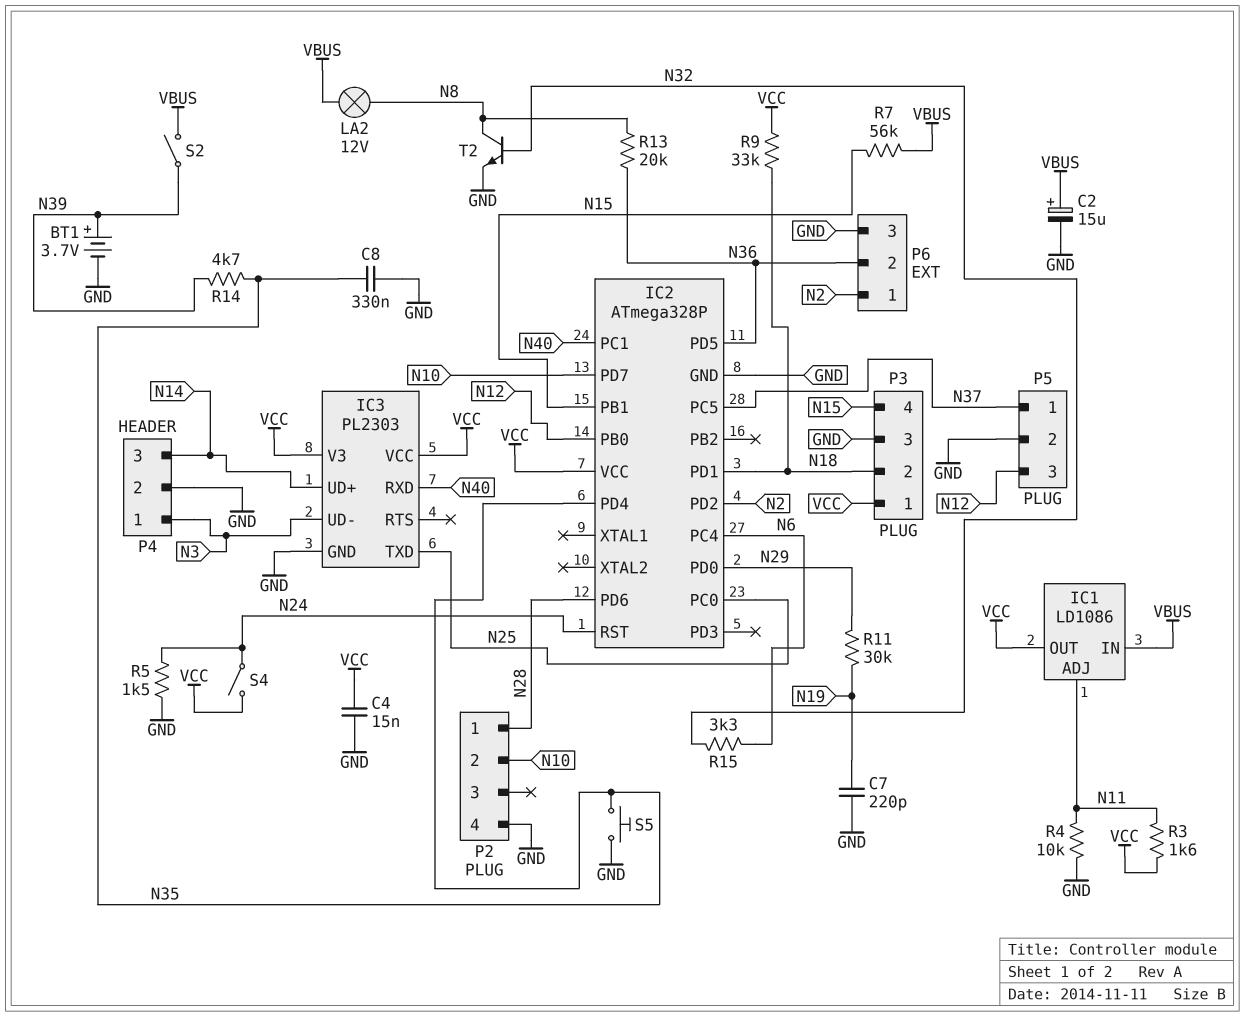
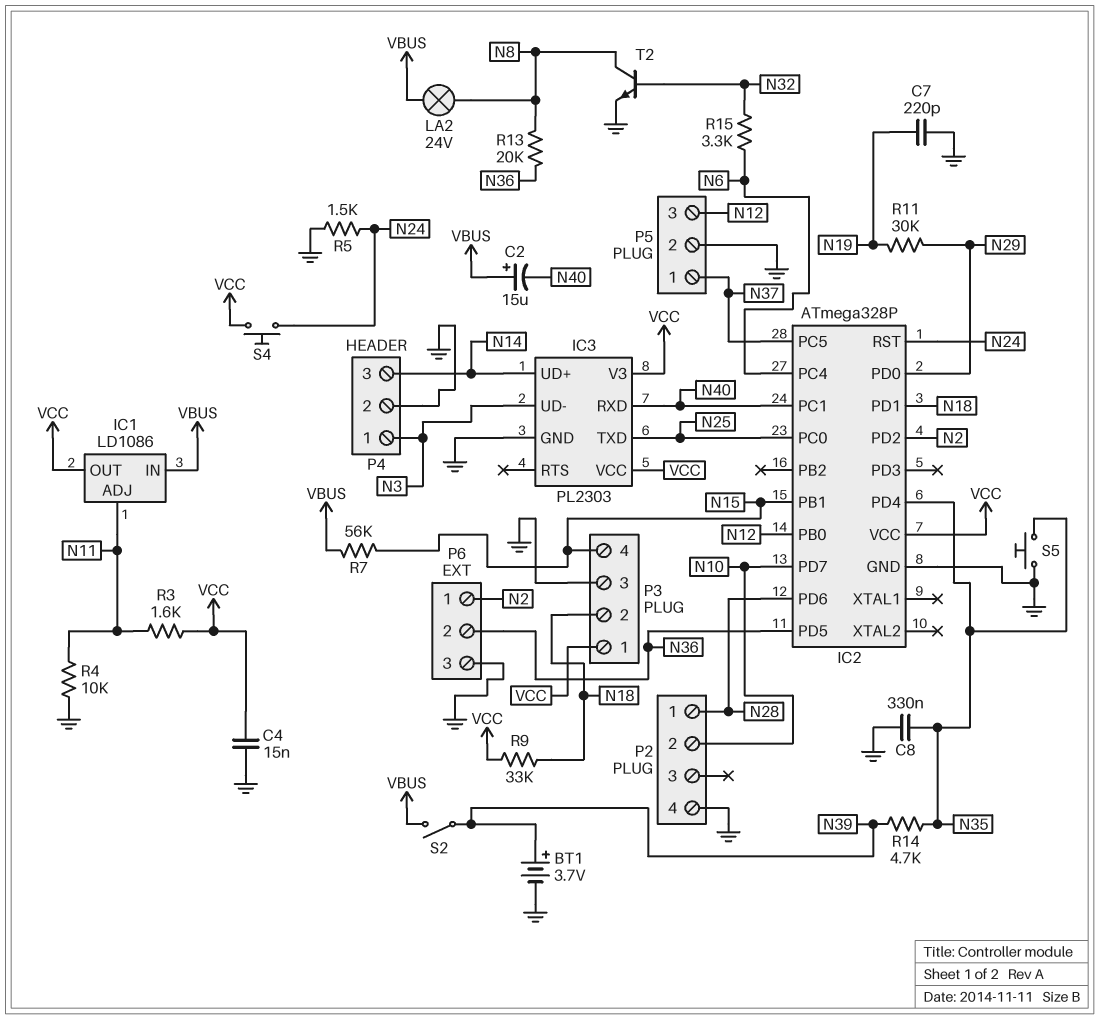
C2: 15uF (plus VBUS, minus GND) -> 15uF (plus VBUS, minus N40)
LA2: lamp 12V (N8, VBUS) -> lamp 24V (N8, VBUS)
S4: switch (N24, VCC) -> button (N24, VCC)

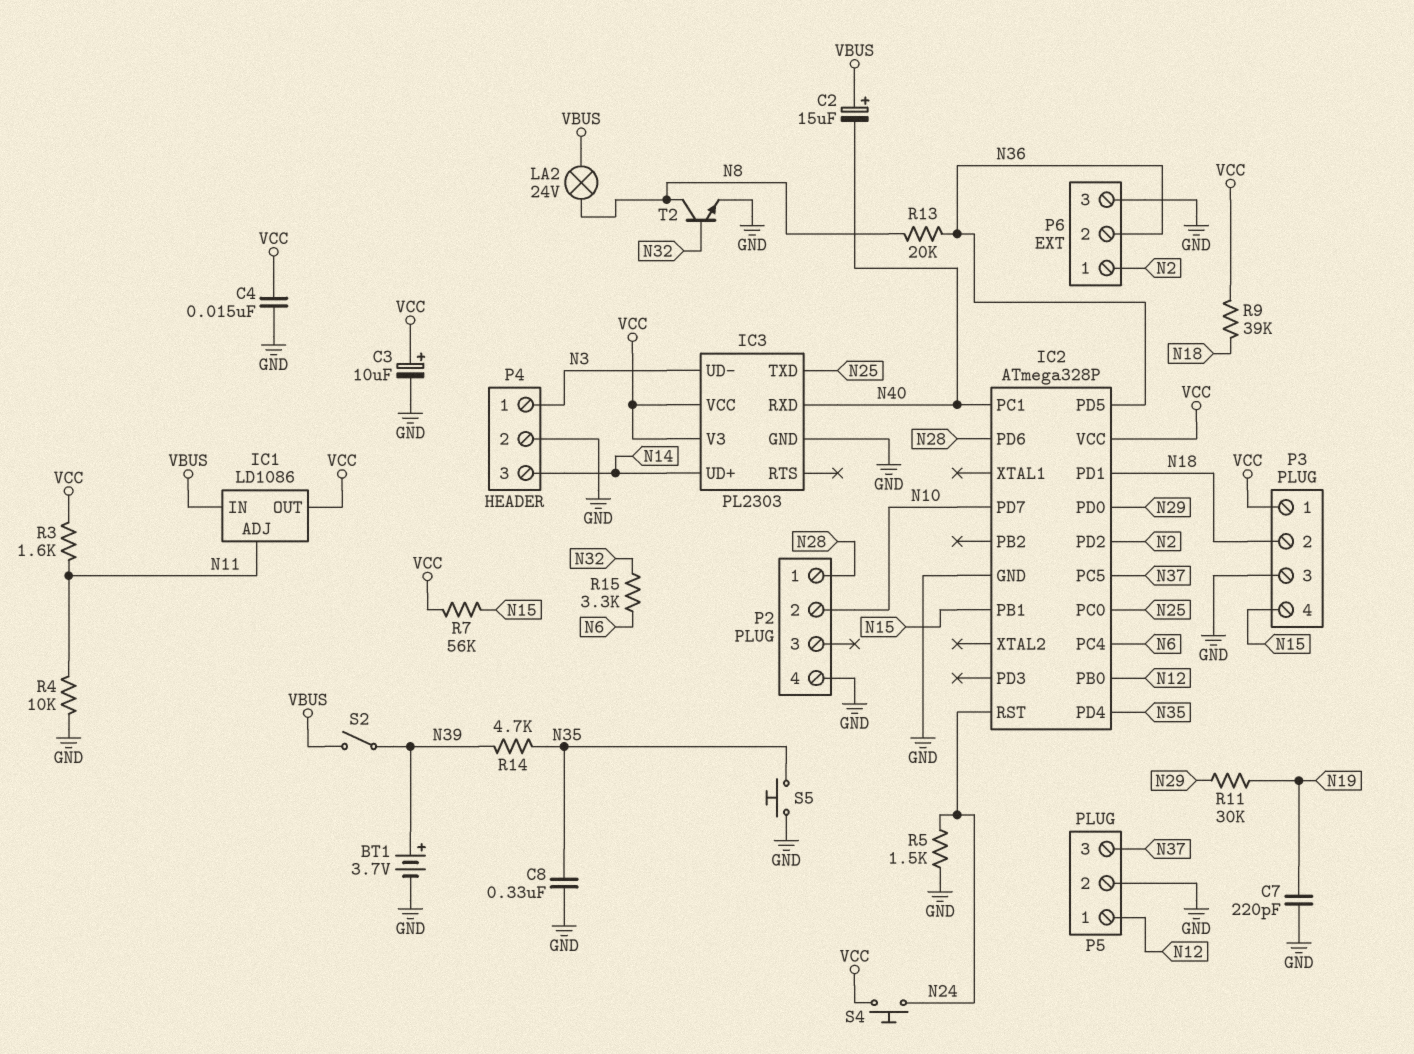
C3: none -> 10uF (plus VCC, minus GND)
P5 pin 1: N37 -> N12
P5 pin 3: N12 -> N37
R7: 56k (N15, VBUS) -> 56k (N15, VCC)
R9: 33k (N18, VCC) -> 39k (N18, VCC)

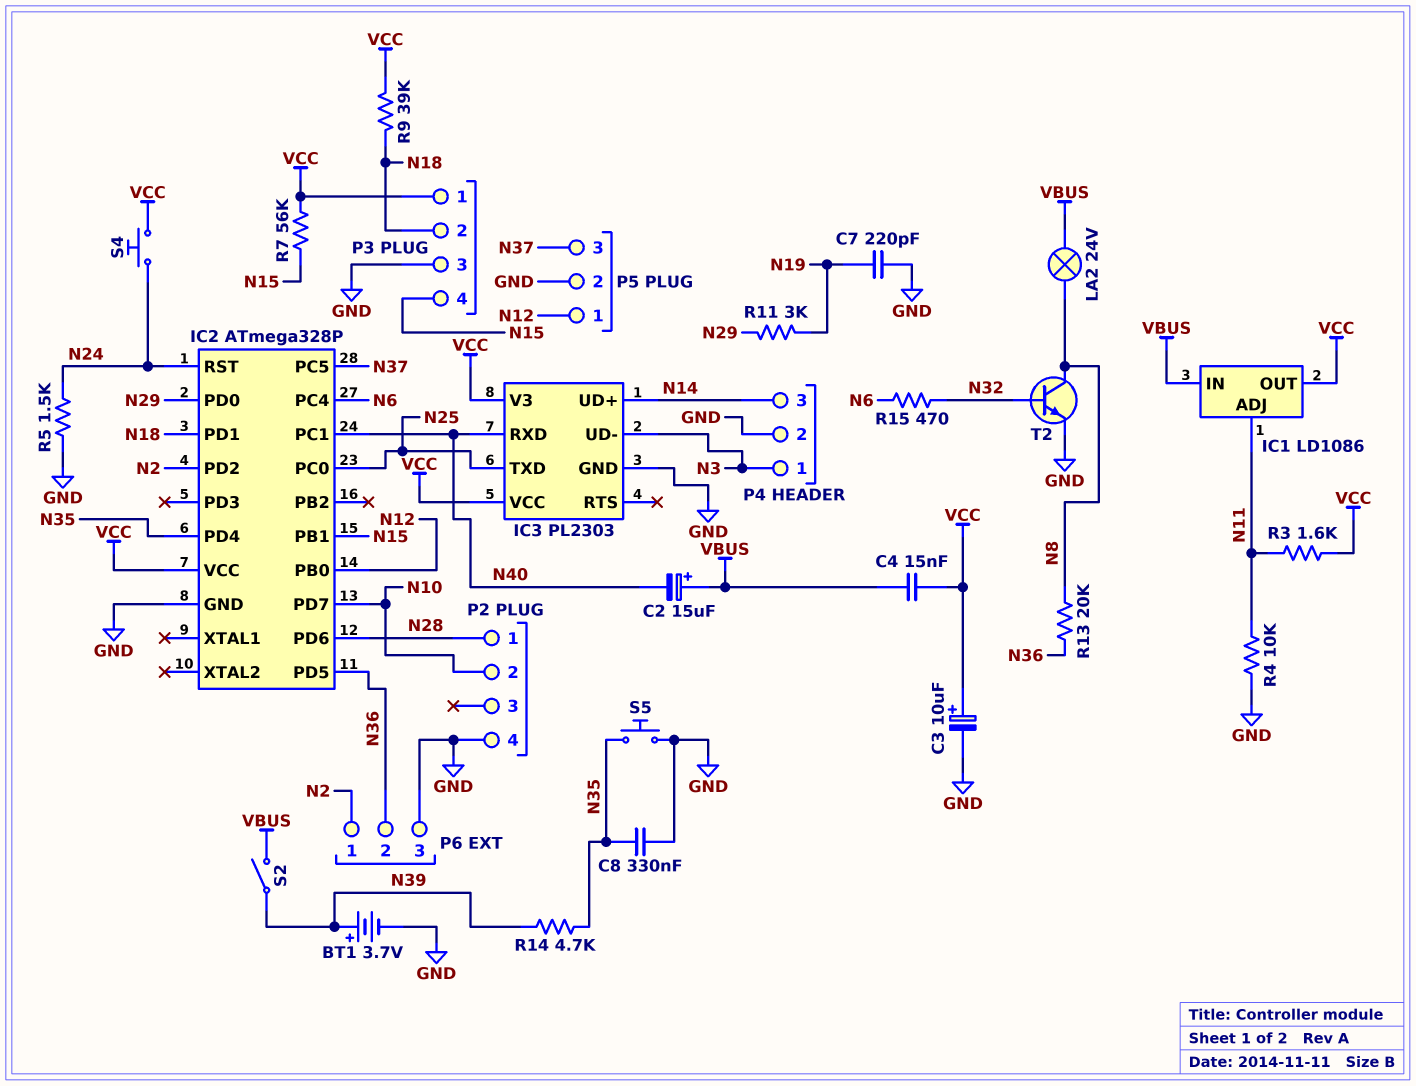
C4: 15nF (GND, VCC) -> 15nF (VBUS, VCC)
R11: 30k (N19, N29) -> 3k (N19, N29)
R15: 3.3k (N6, N32) -> 470 (N6, N32)

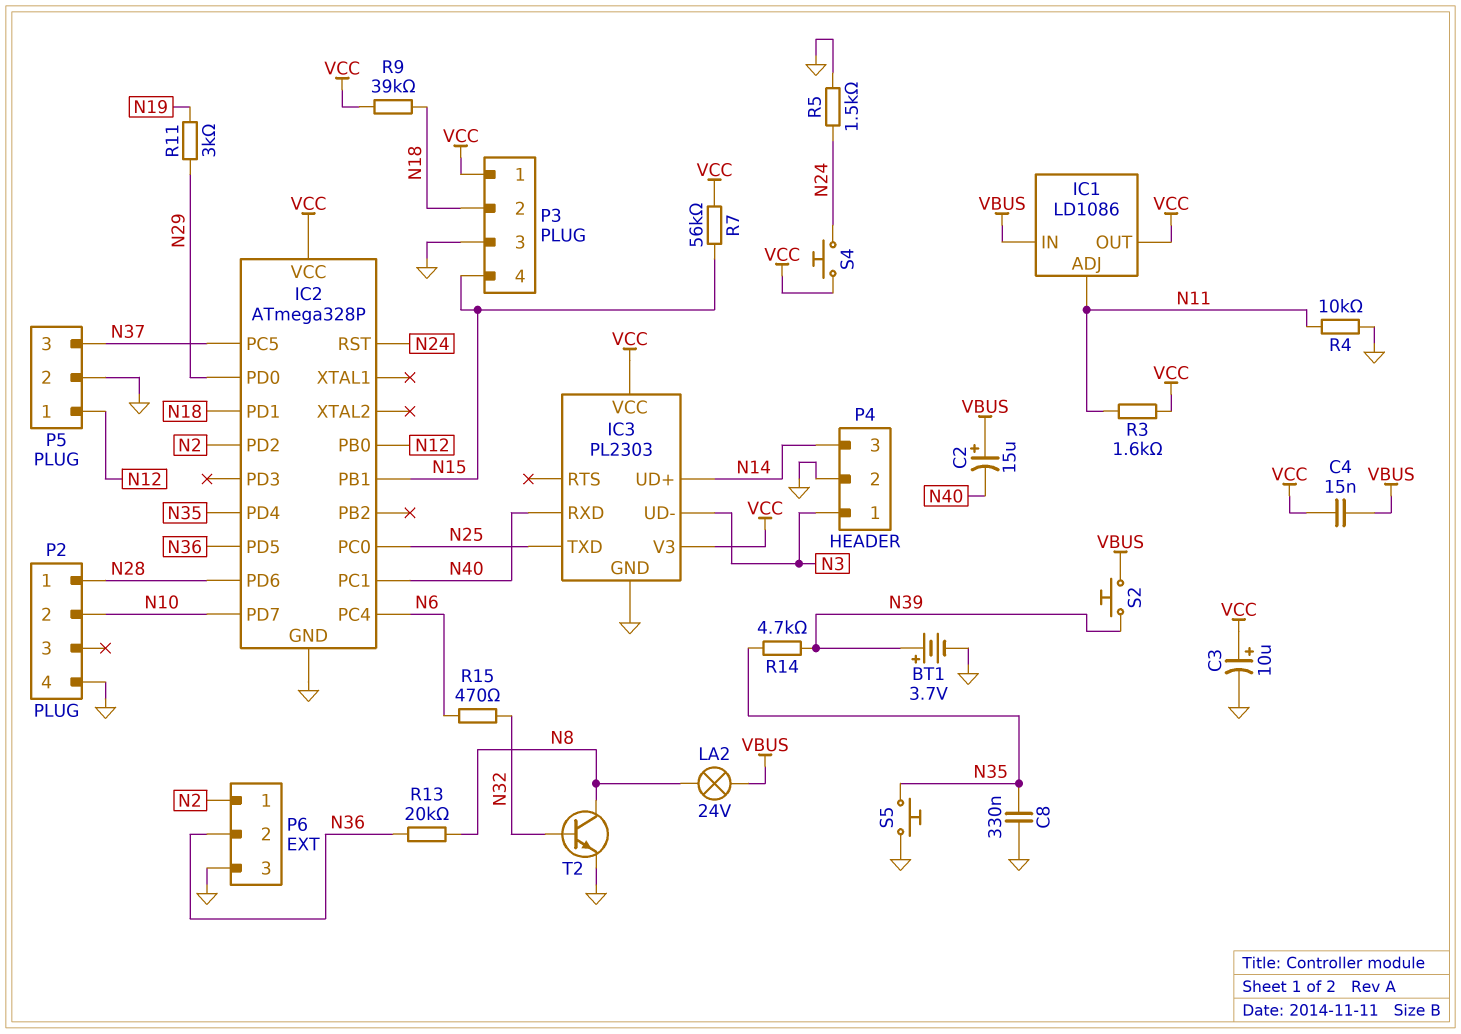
C7: 220pF (GND, N19) -> none
S2: switch (N39, VBUS) -> button (N39, VBUS)

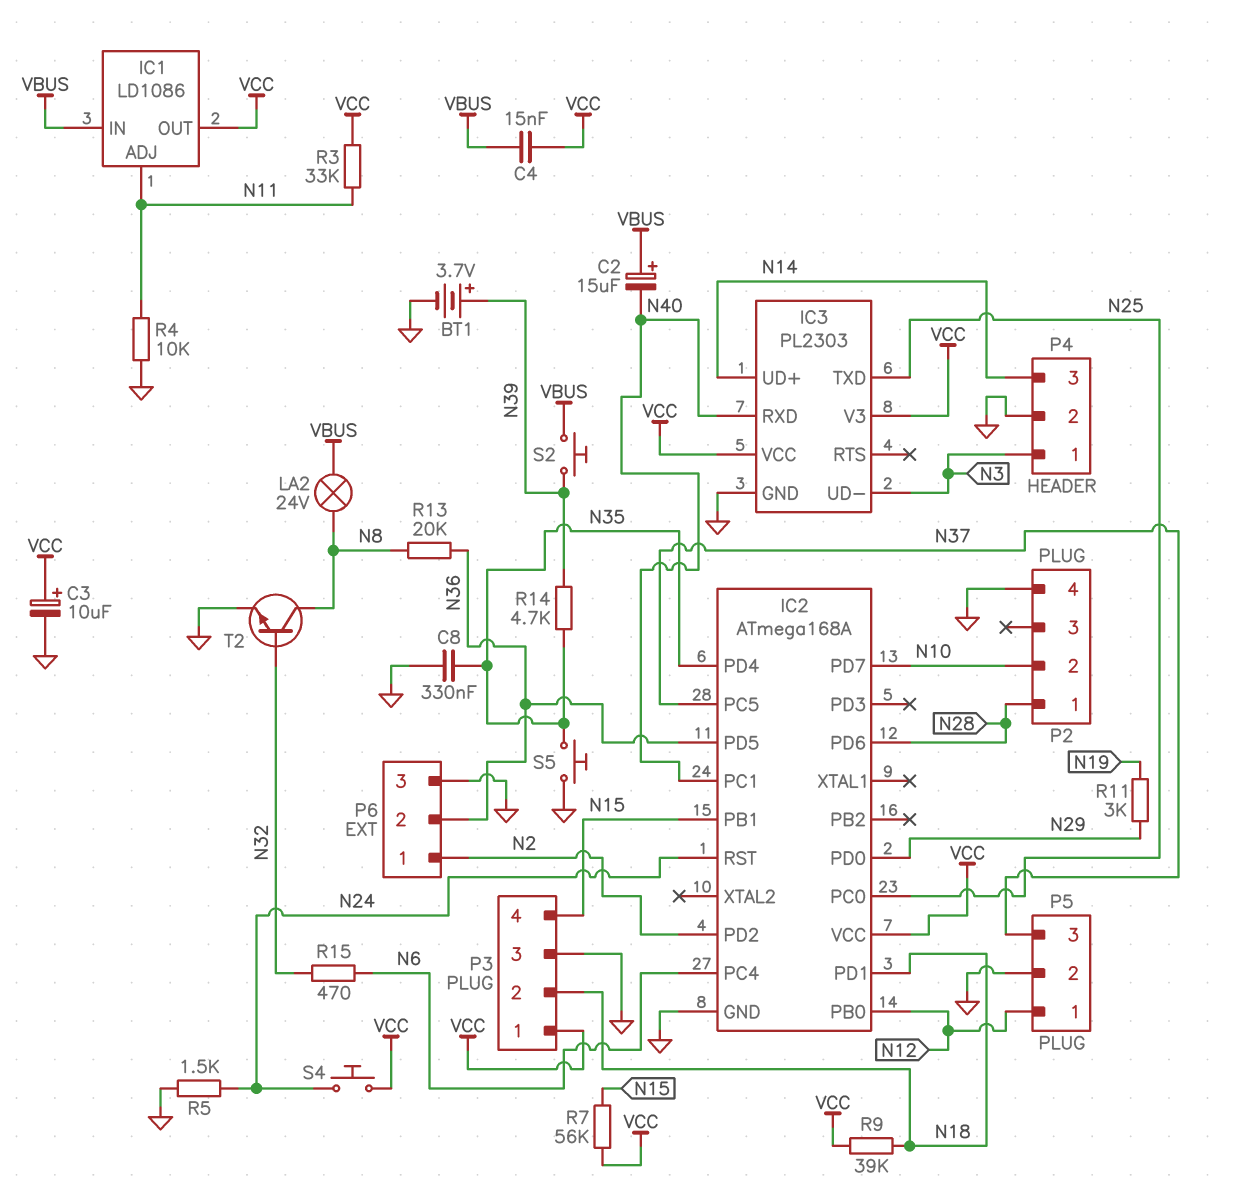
IC2: ATmega328P -> ATmega168A
R3: 1.6k (N11, VCC) -> 33k (N11, VCC)

